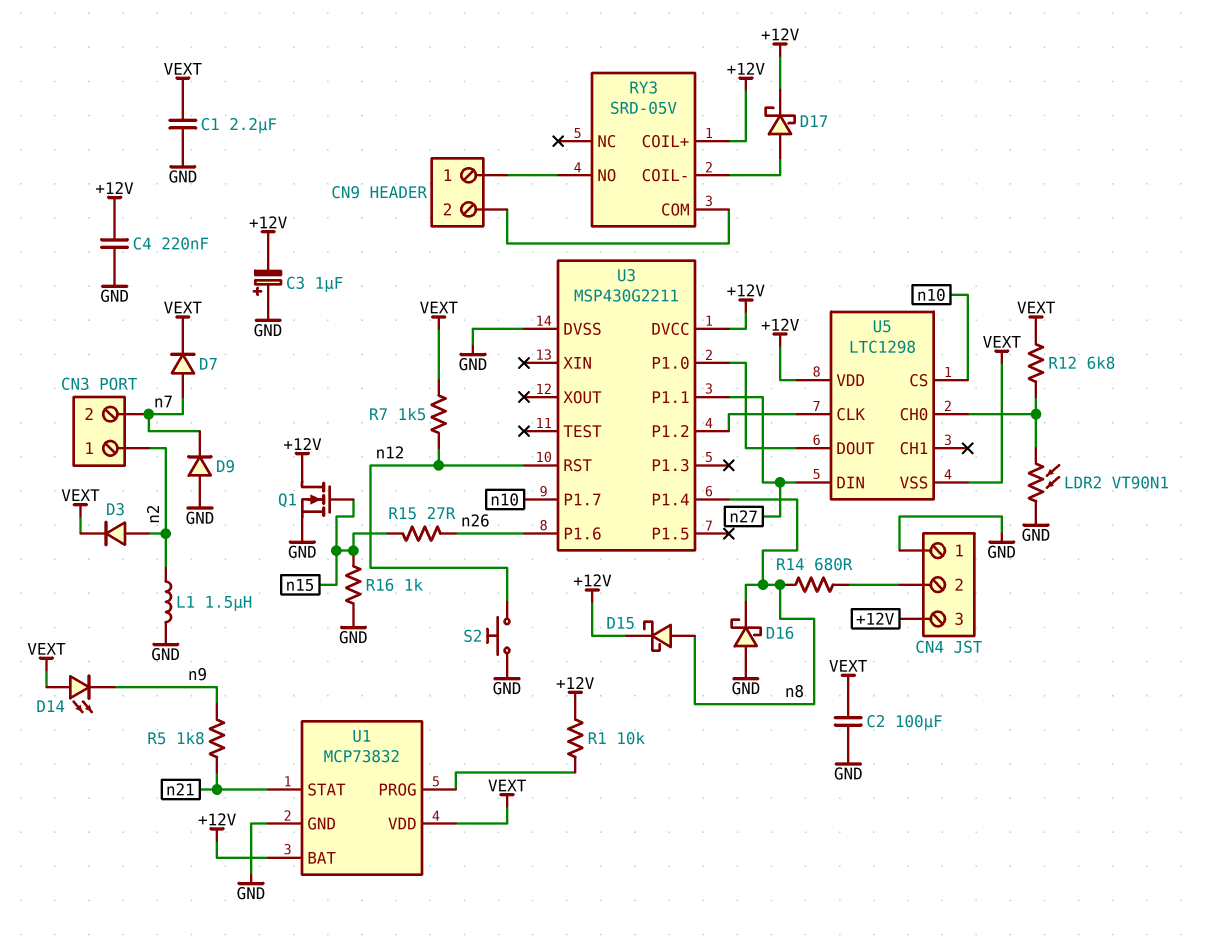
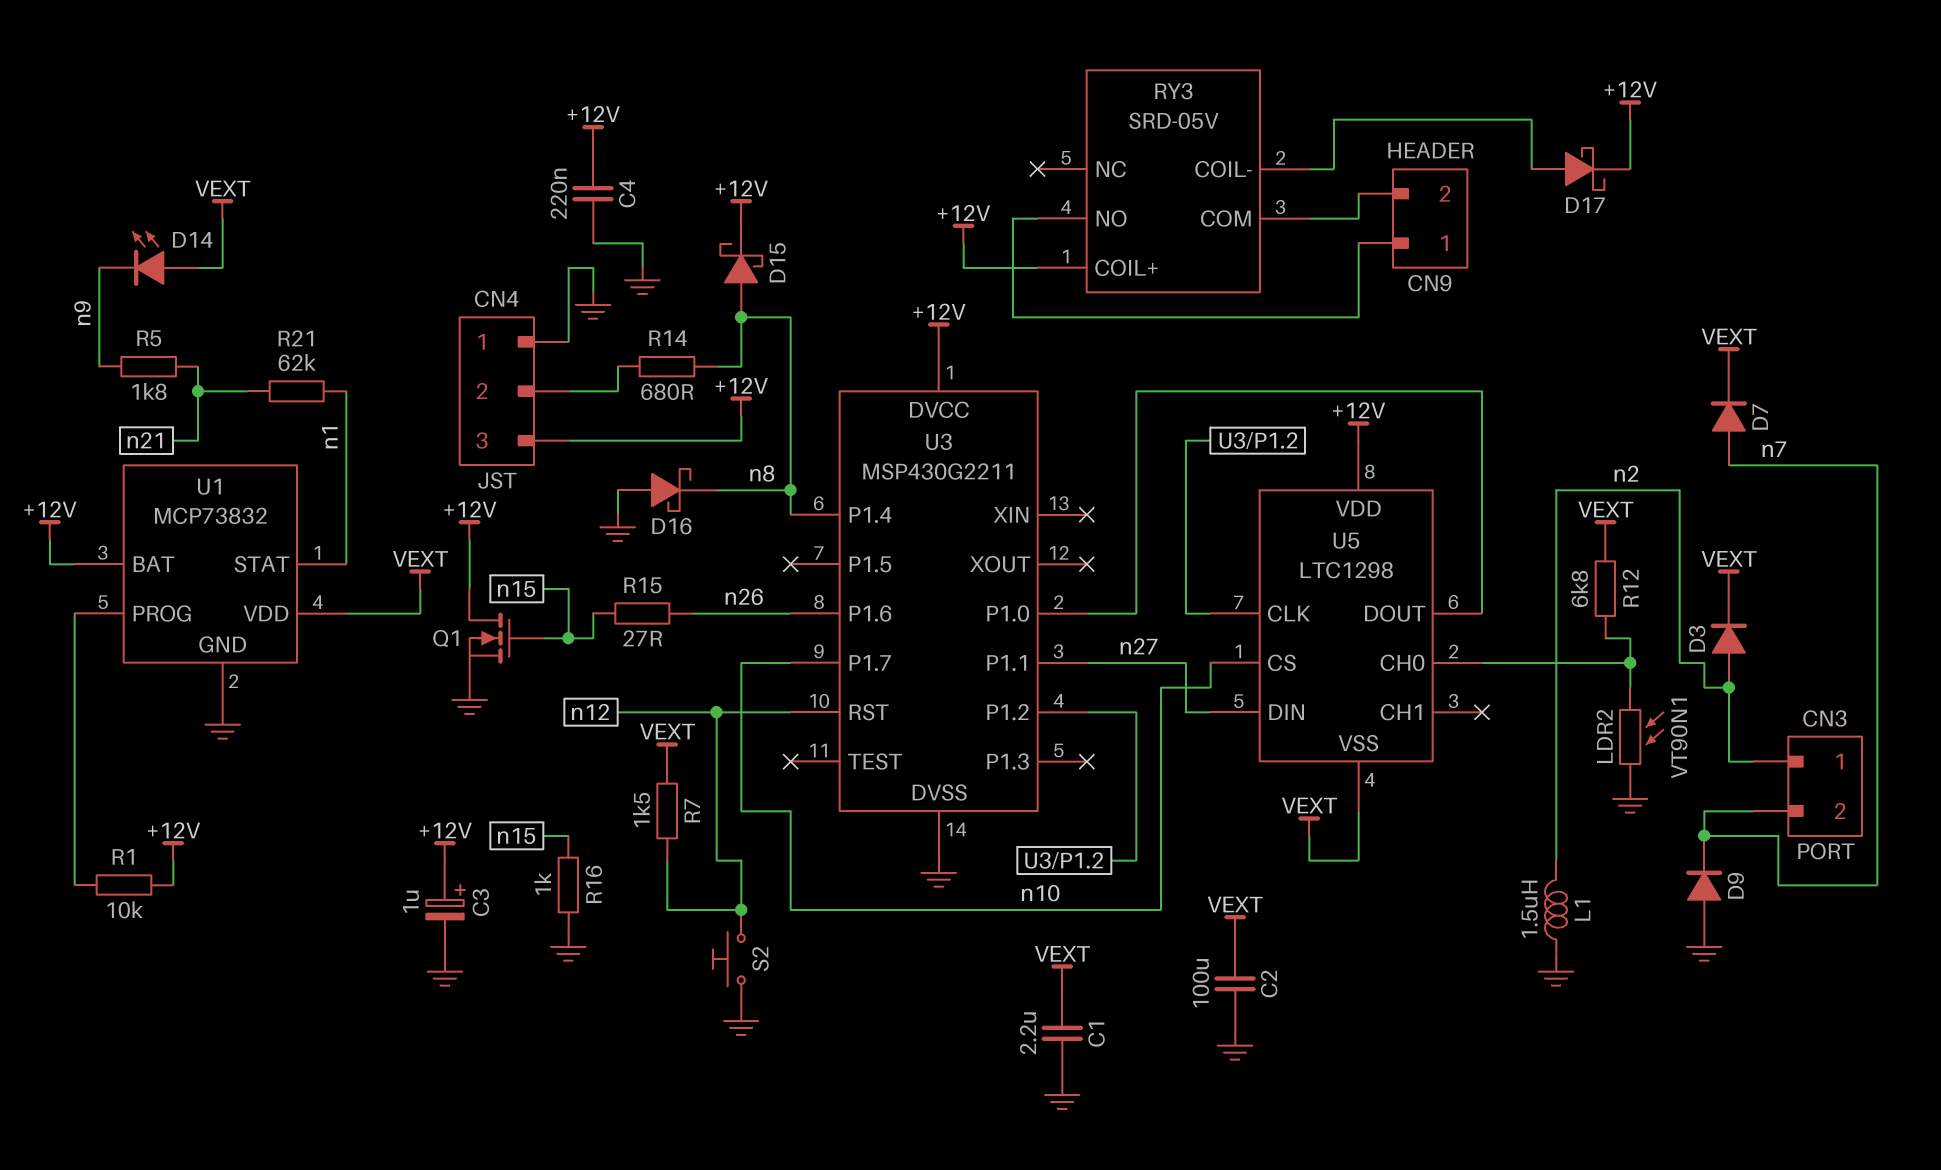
C3: 1uF (plus GND, minus +12V) -> 1uF (plus +12V, minus GND)
R21: none -> 62k (n1, n21)
U1 pin STAT: n21 -> n1

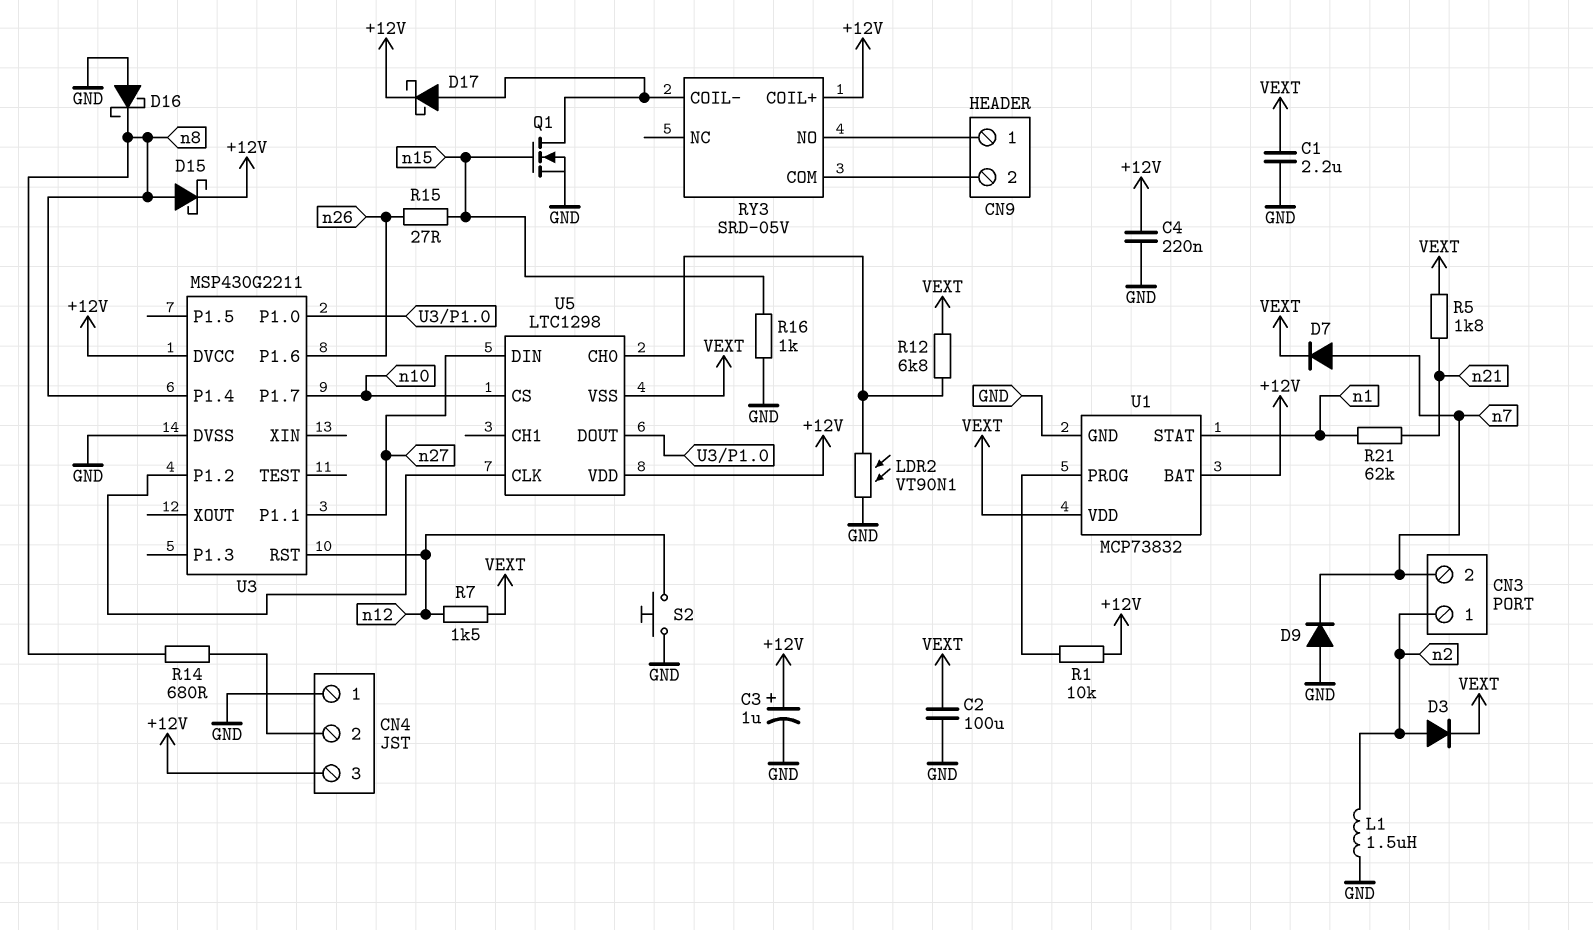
D14: LED (A VEXT, K n9) -> none
Q1: NMOS (G n15, D +12V, S GND) -> NMOS (G n15, D RY3/COIL-, S GND)
R5: 1.8k (n9, n21) -> 1.8k (VEXT, n21)

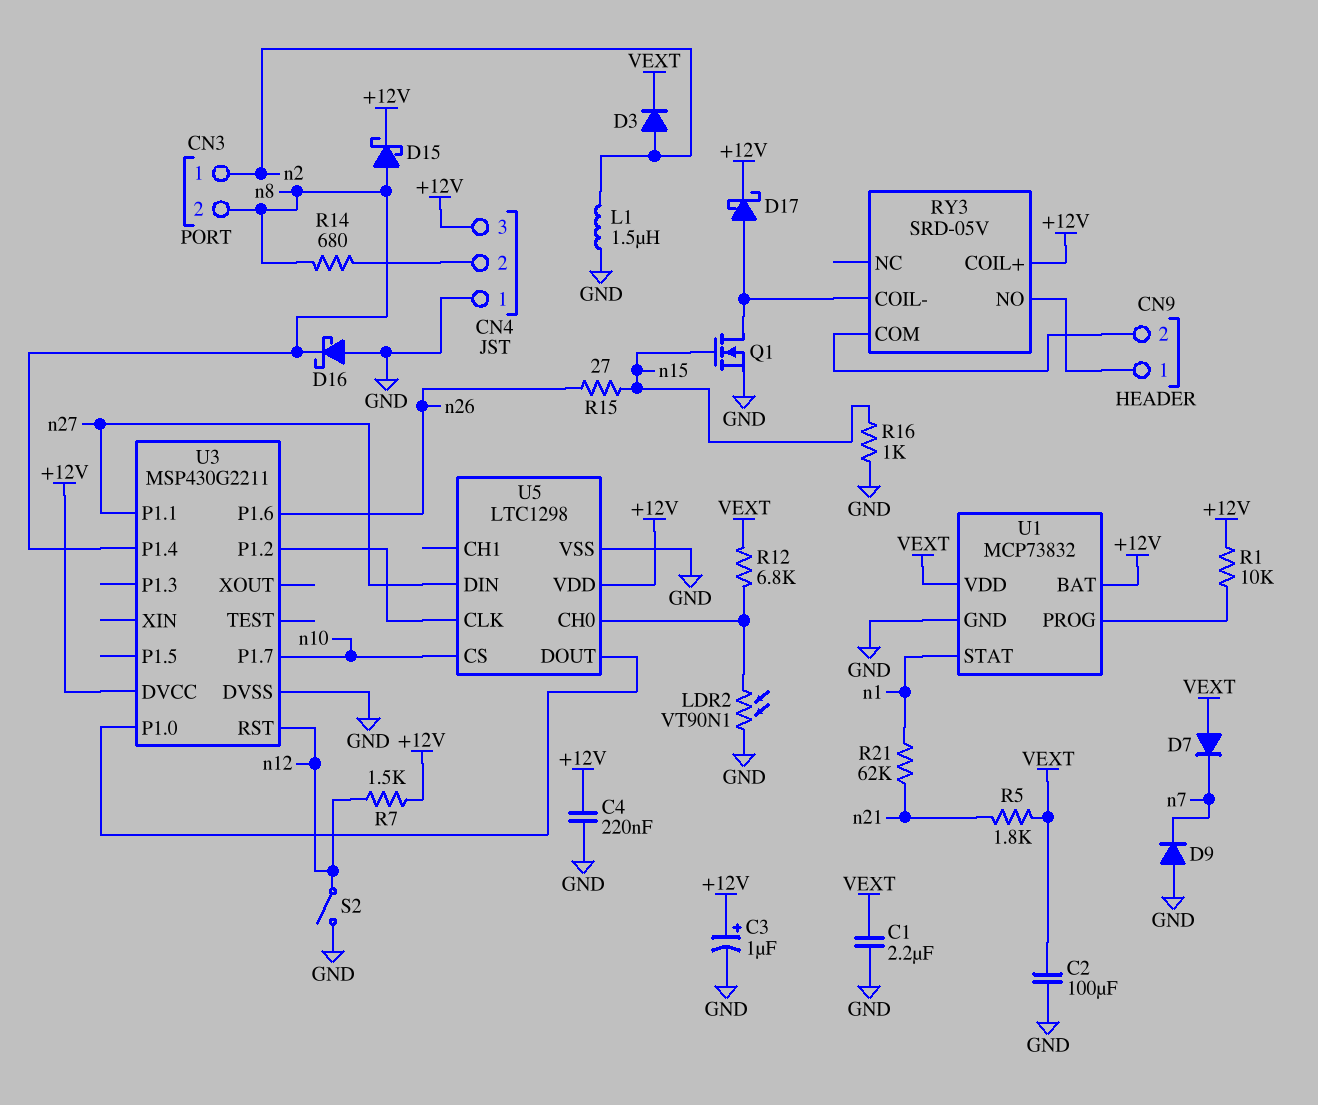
CN3 pin 2: n7 -> n8
D7: diode (A n7, K VEXT) -> diode (A VEXT, K n7)
R7: 1.5k (VEXT, n12) -> 1.5k (+12V, n12)
S2: button (GND, n12) -> switch (GND, n12)
U5 pin VSS: VEXT -> GND

